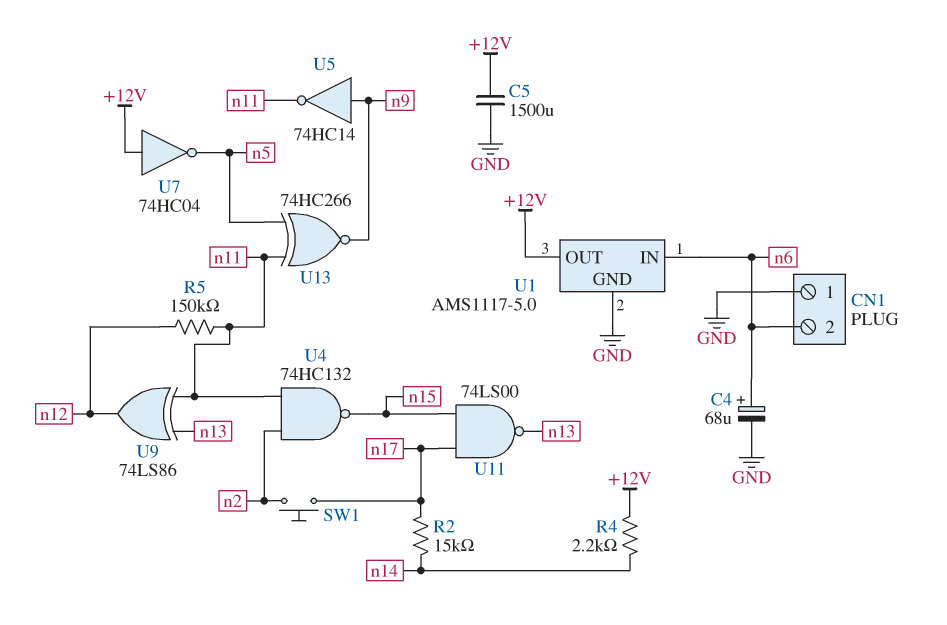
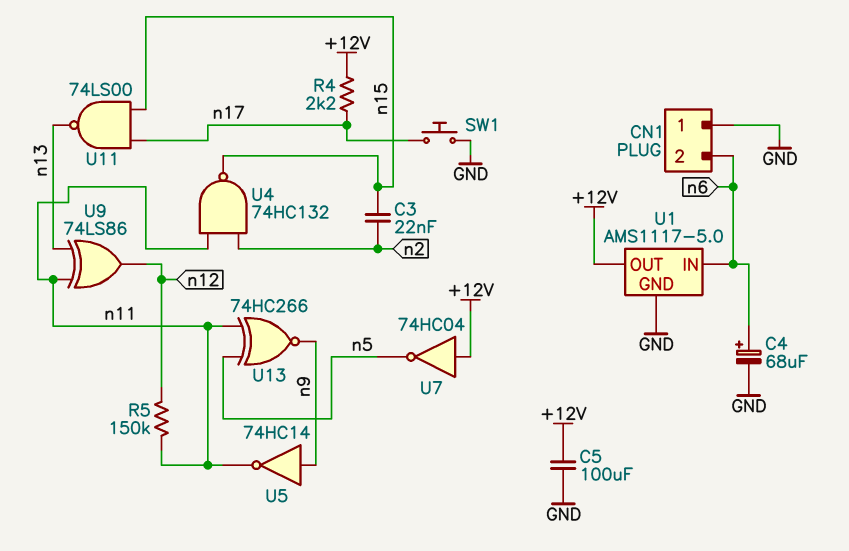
C3: none -> 22nF (n2, n15)
C5: 1500uF (+12V, GND) -> 100uF (+12V, GND)
R2: 15k (n14, n17) -> none
R4: 2.2k (+12V, n14) -> 2.2k (+12V, n17)
SW1: button (n2, n17) -> button (GND, n17)

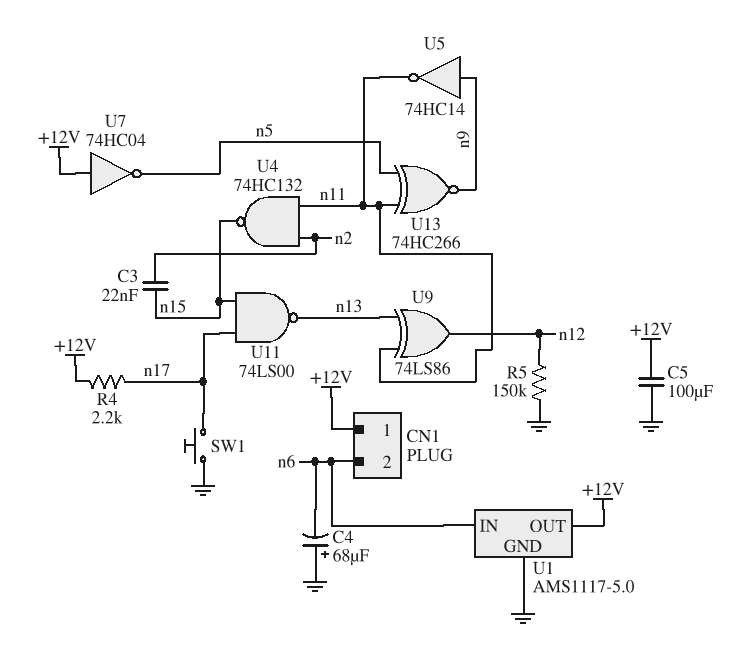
C4: 68uF (plus n6, minus GND) -> 68uF (plus GND, minus n6)
CN1 pin 1: GND -> +12V
R5: 150k (n11, n12) -> 150k (GND, n12)

